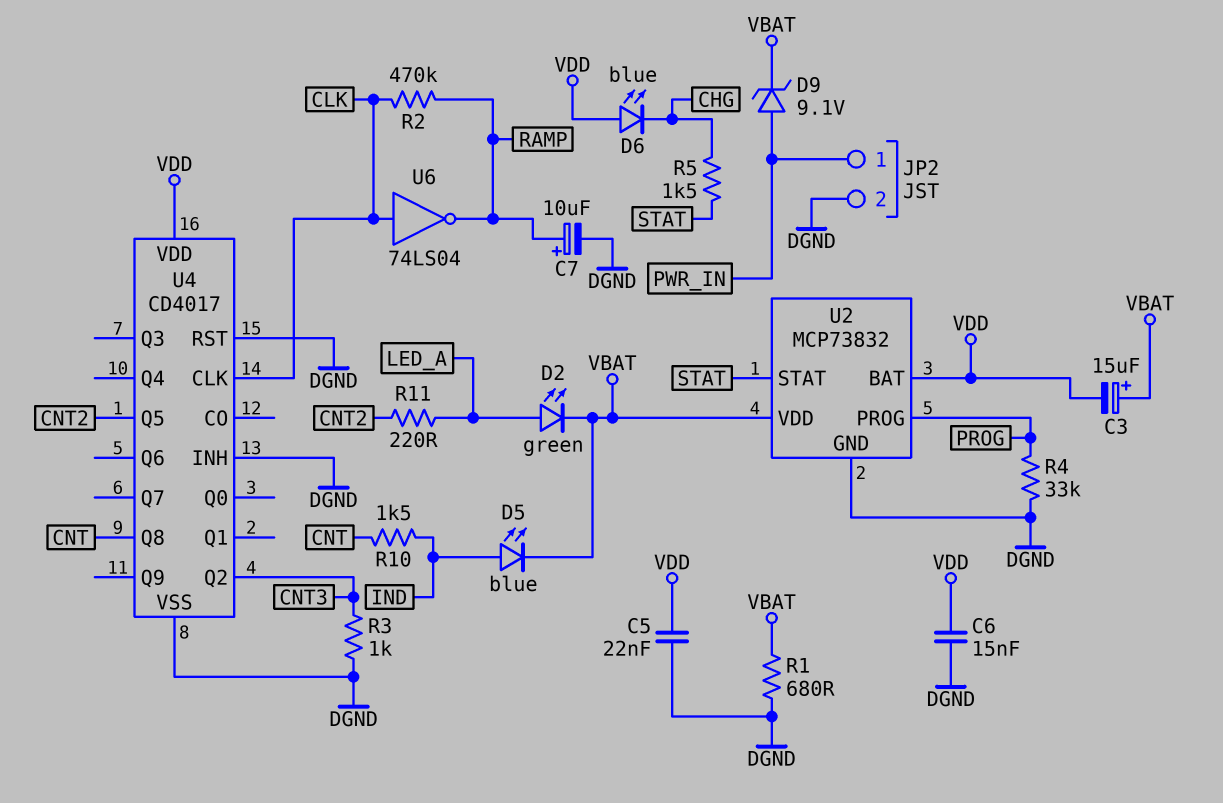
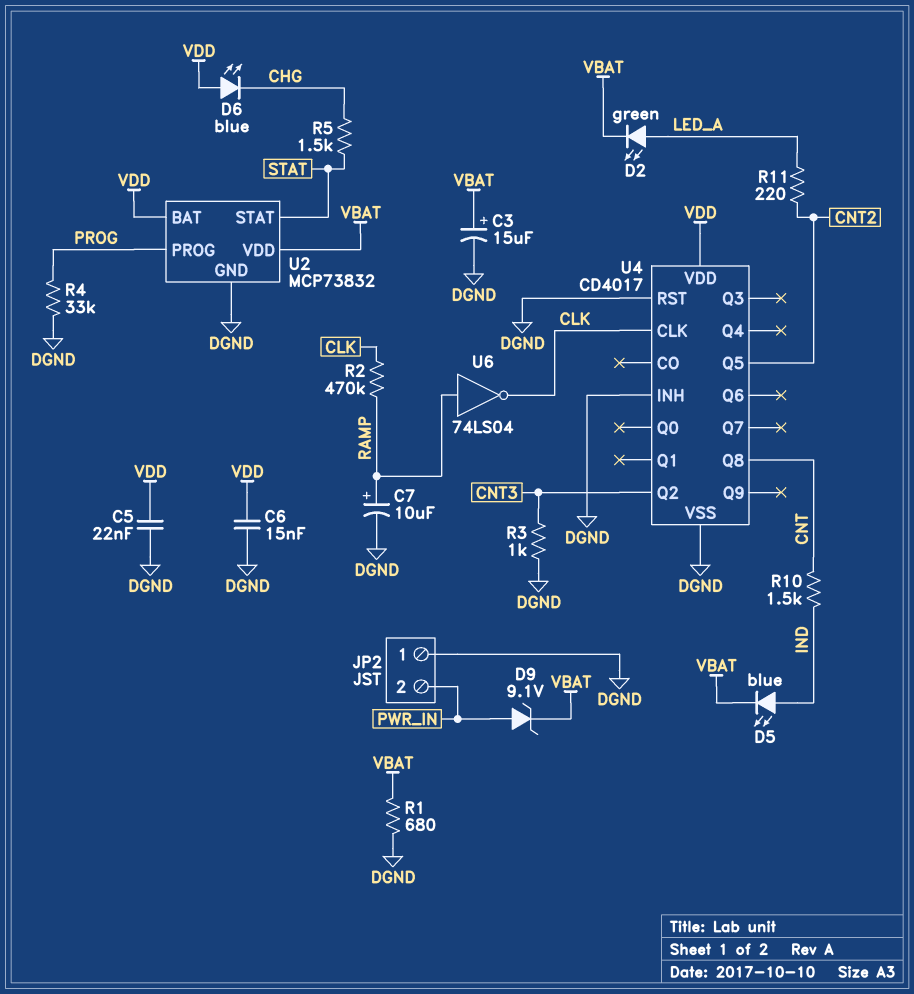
C3: 15uF (plus VBAT, minus VDD) -> 15uF (plus VBAT, minus DGND)
JP2 pin 1: PWR_IN -> DGND
JP2 pin 2: DGND -> PWR_IN
U6: NOT 74LS04 (in CLK, out RAMP) -> NOT 74LS04 (in RAMP, out CLK)

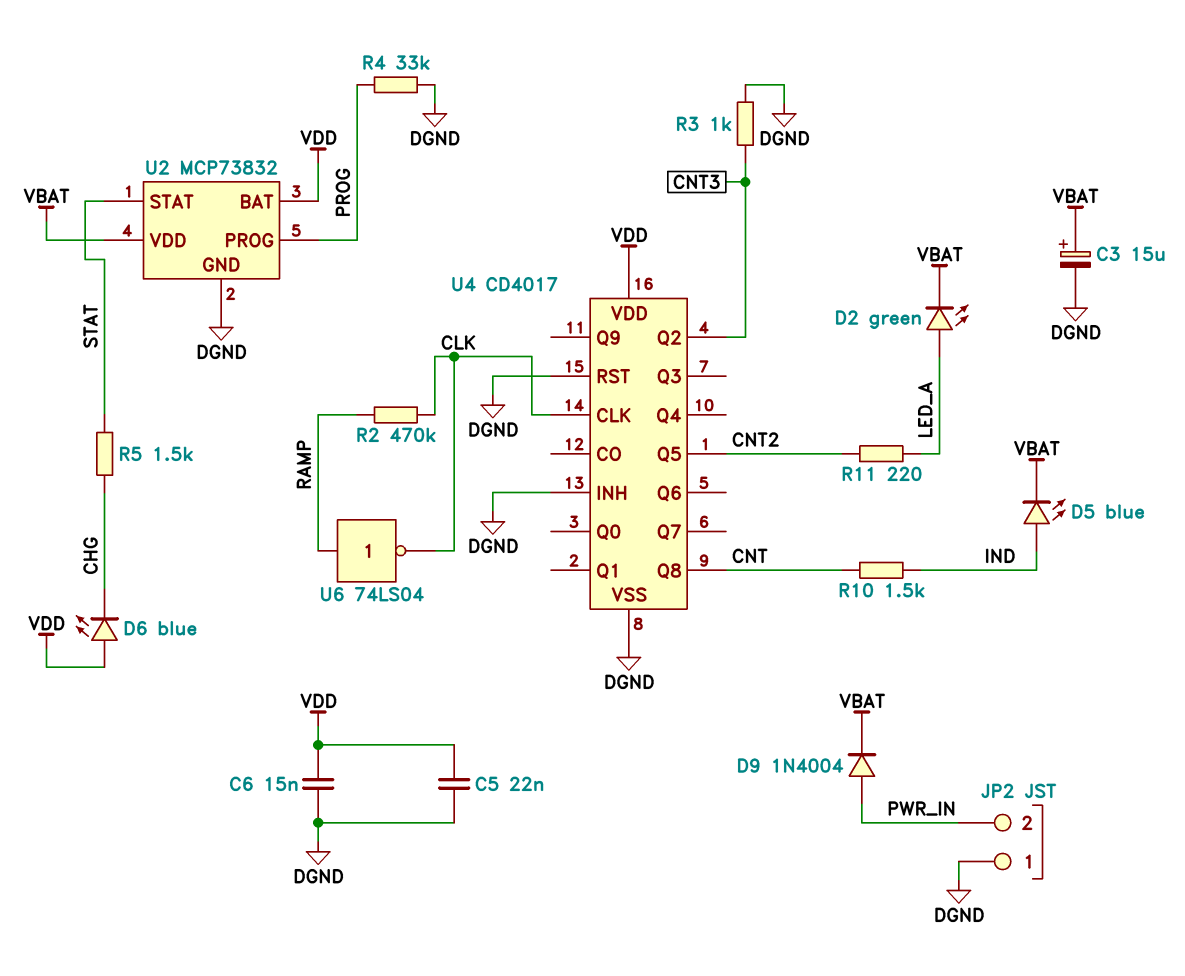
C7: 10uF (plus RAMP, minus DGND) -> none
D9: zener 9.1V (A PWR_IN, K VBAT) -> diode 1N4004 (A PWR_IN, K VBAT)
R1: 680 (DGND, VBAT) -> none

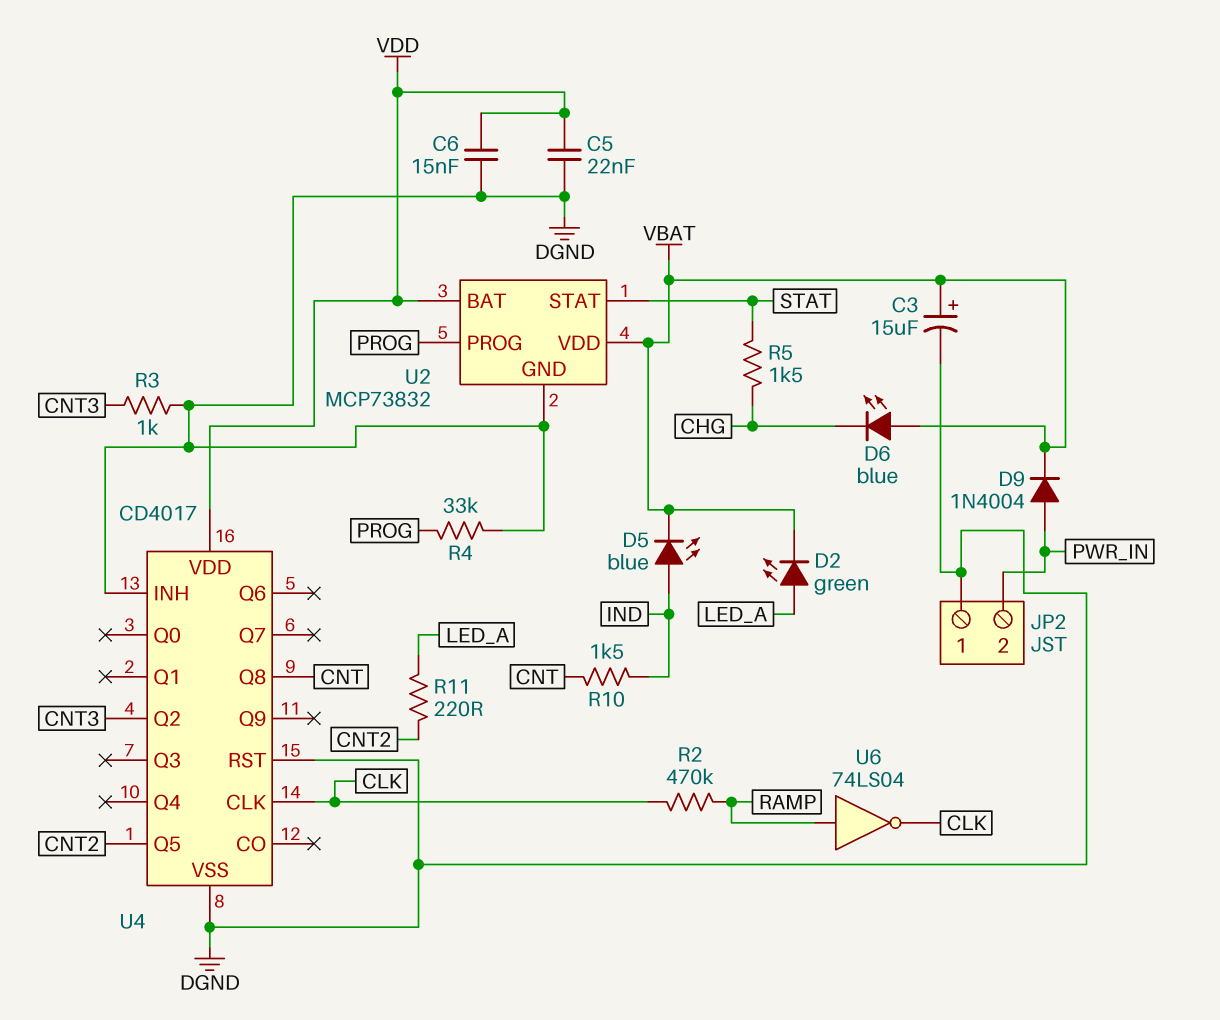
D6: LED blue (A VDD, K CHG) -> LED blue (A VBAT, K CHG)

